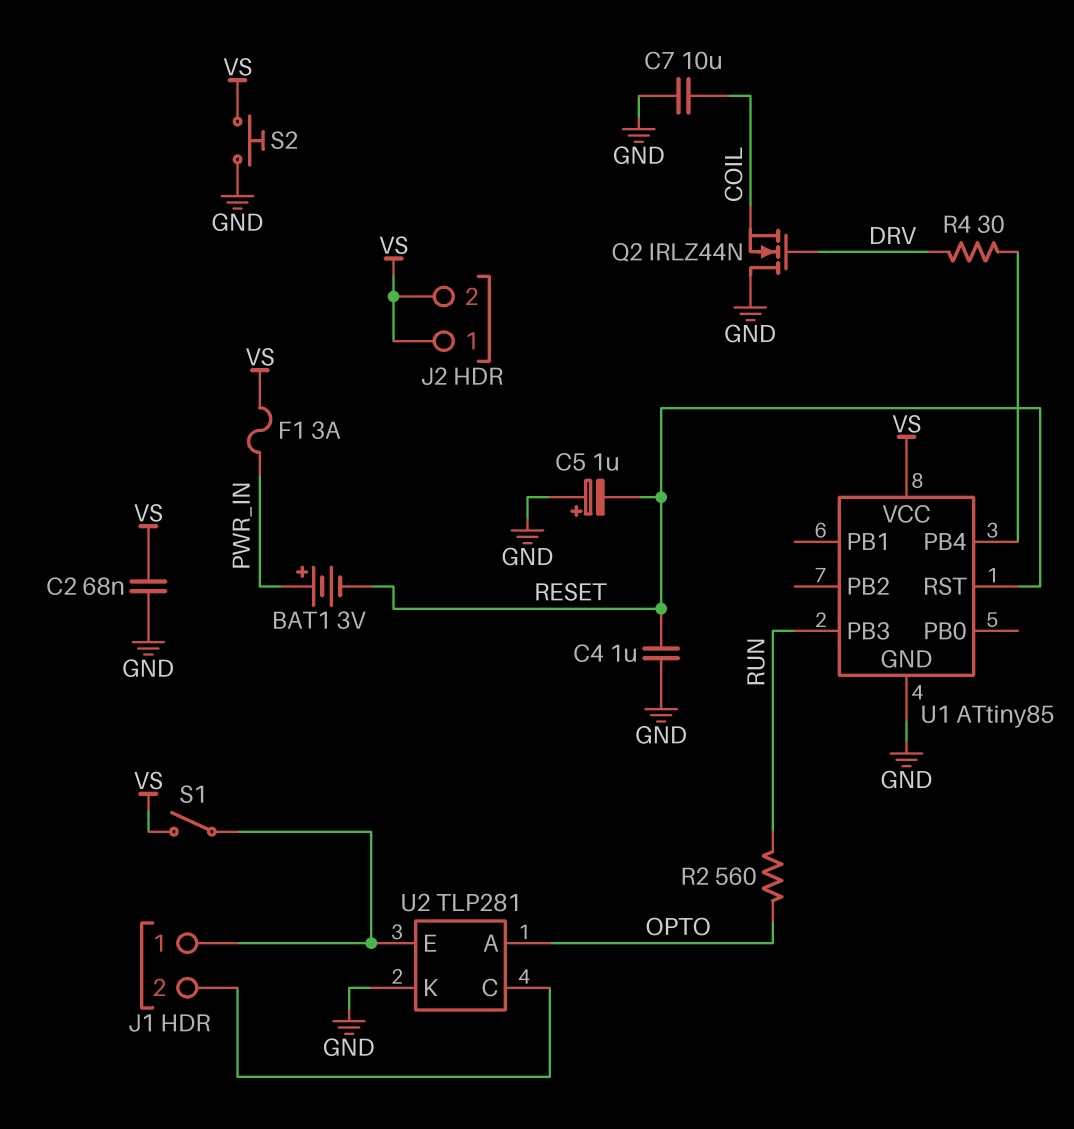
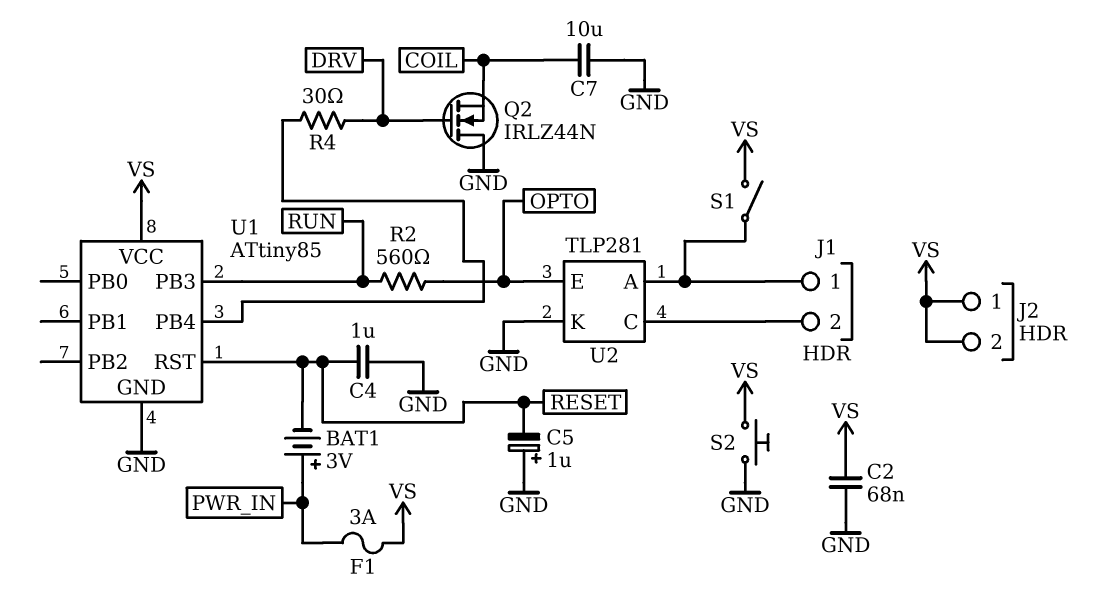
U2 pin A: OPTO -> J1/1
U2 pin E: J1/1 -> OPTO

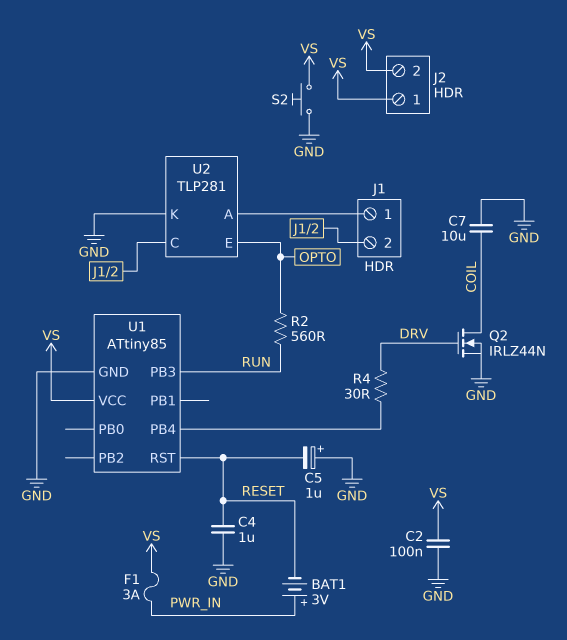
C2: 68nF (GND, VS) -> 100nF (GND, VS)
Q2: NMOS IRLZ44N (G DRV, D GND, S COIL) -> NMOS IRLZ44N (G DRV, D COIL, S GND)
S1: switch (J1/1, VS) -> none

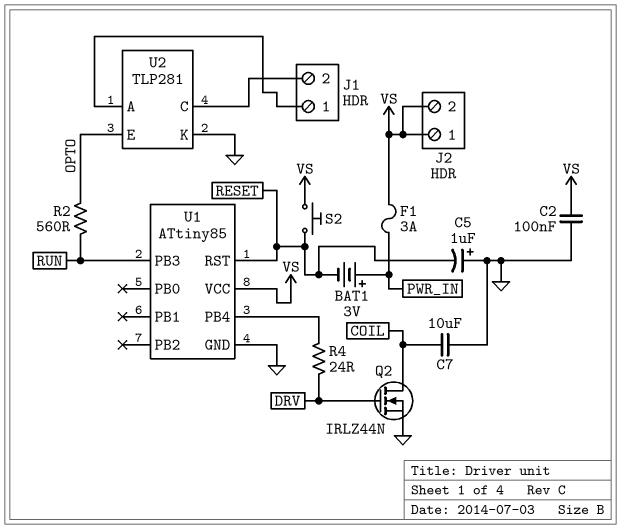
C4: 1uF (GND, RESET) -> none
R4: 30 (DRV, U1/PB4) -> 24 (DRV, U1/PB4)
S2: button (GND, VS) -> button (RESET, VS)

